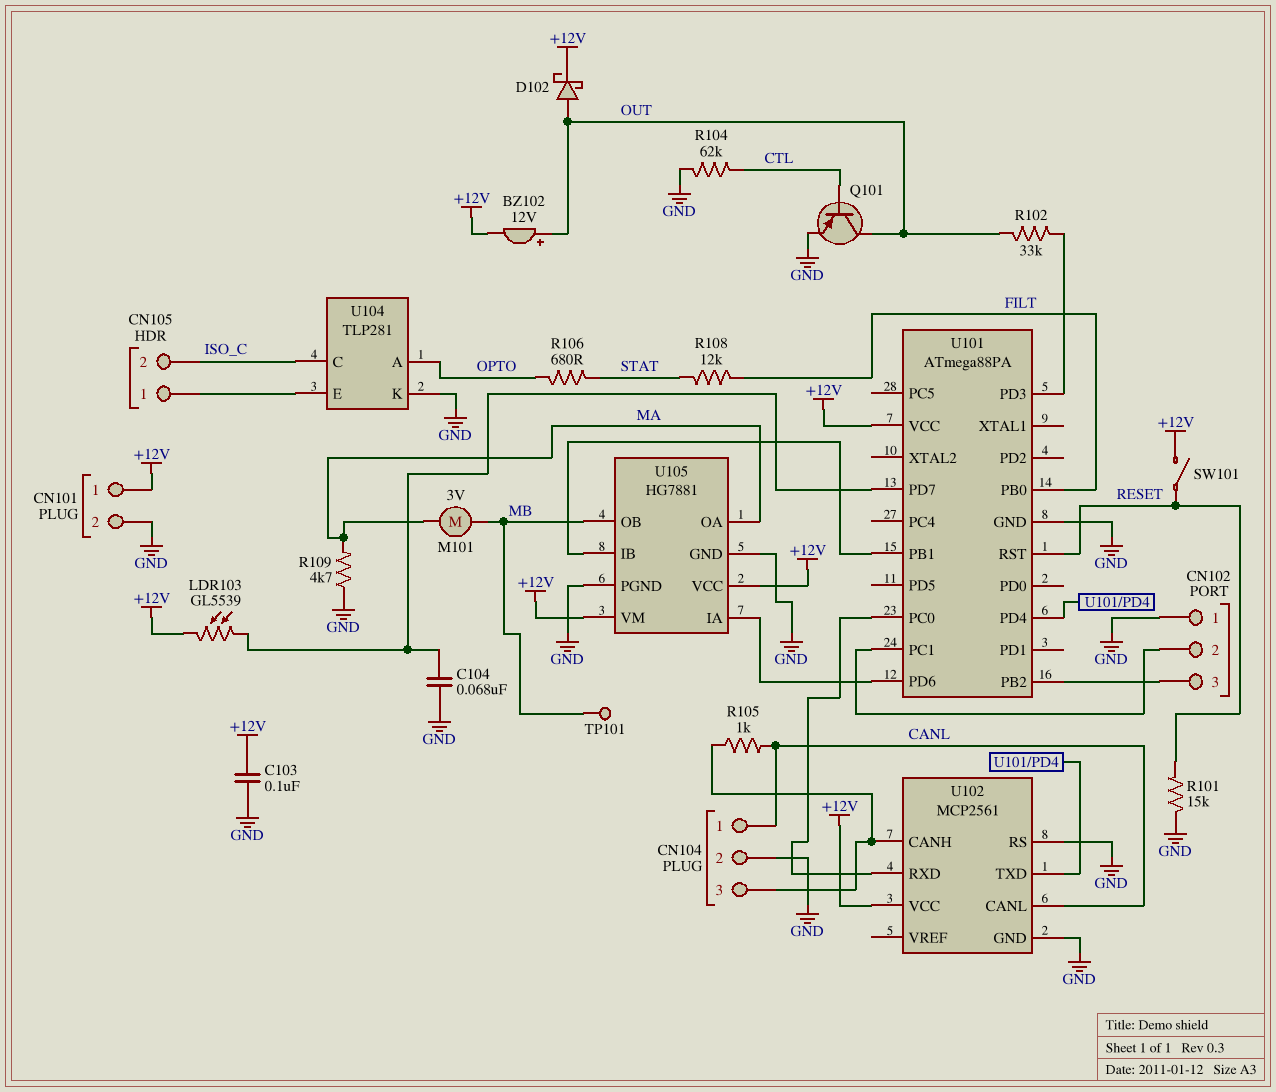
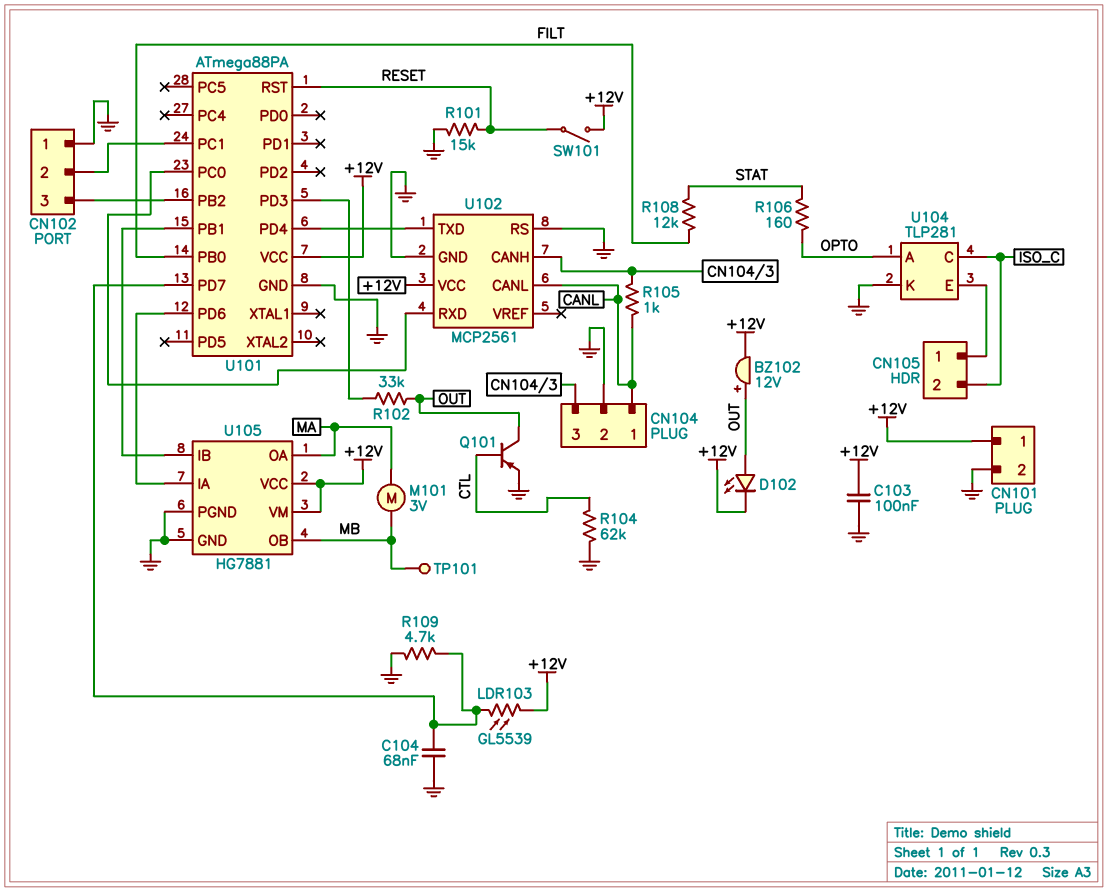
D102: schottky (A OUT, K +12V) -> LED (A OUT, K +12V)
R106: 680 (OPTO, STAT) -> 160 (OPTO, STAT)
R109: 4.7k (GND, MA) -> 4.7k (GND, U101/PD7)

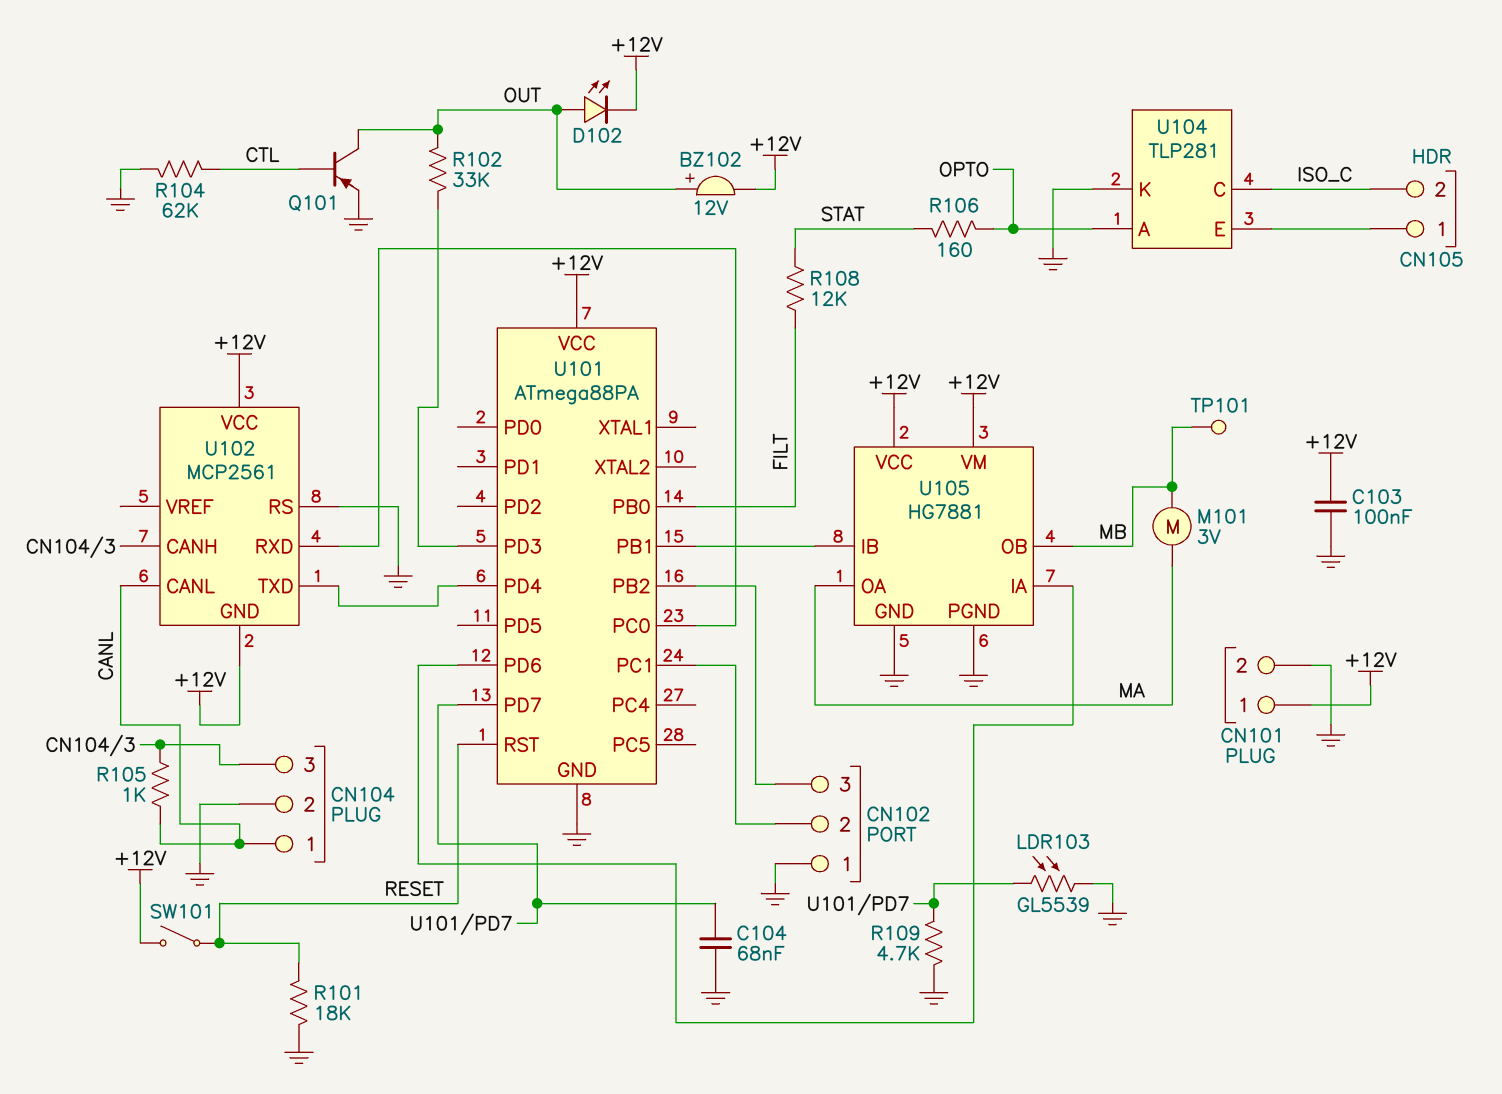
LDR103: GL5539 (+12V, U101/PD7) -> GL5539 (GND, U101/PD7)
R101: 15k (GND, RESET) -> 18k (GND, RESET)
U102 pin GND: GND -> +12V

